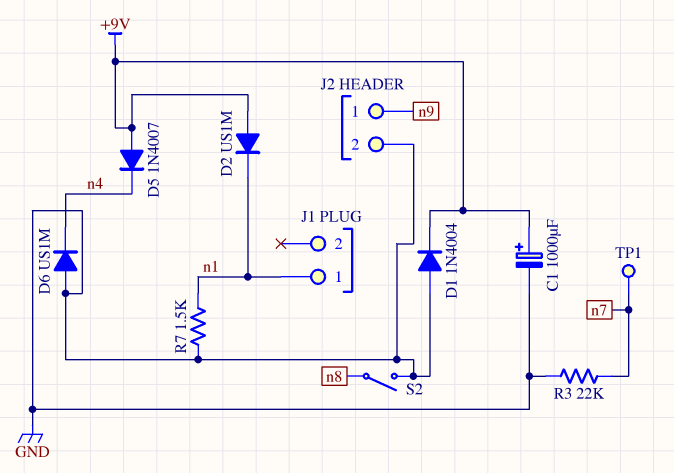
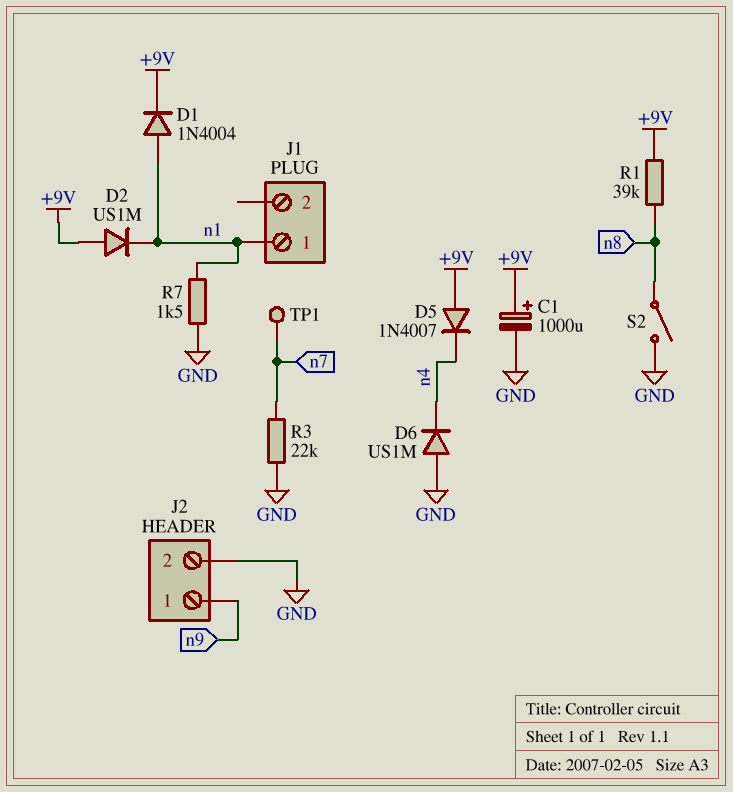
D1: diode 1N4004 (A GND, K +9V) -> diode 1N4004 (A n1, K +9V)
R1: none -> 39k (+9V, n8)

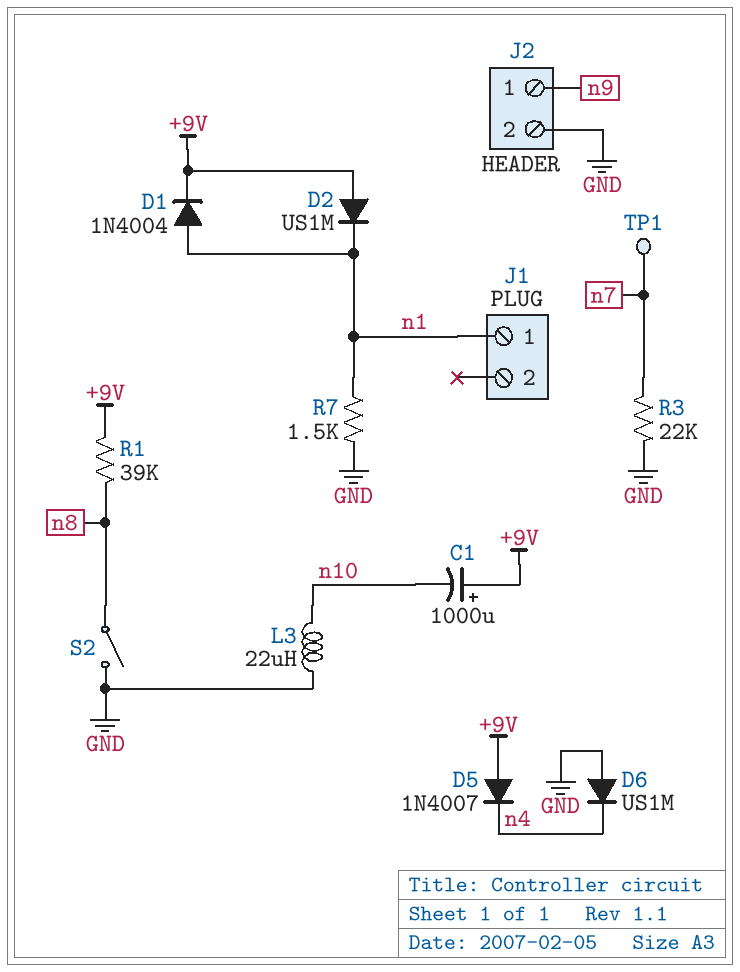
C1: 1000uF (plus +9V, minus GND) -> 1000uF (plus +9V, minus n10)
L3: none -> 22uH (GND, n10)

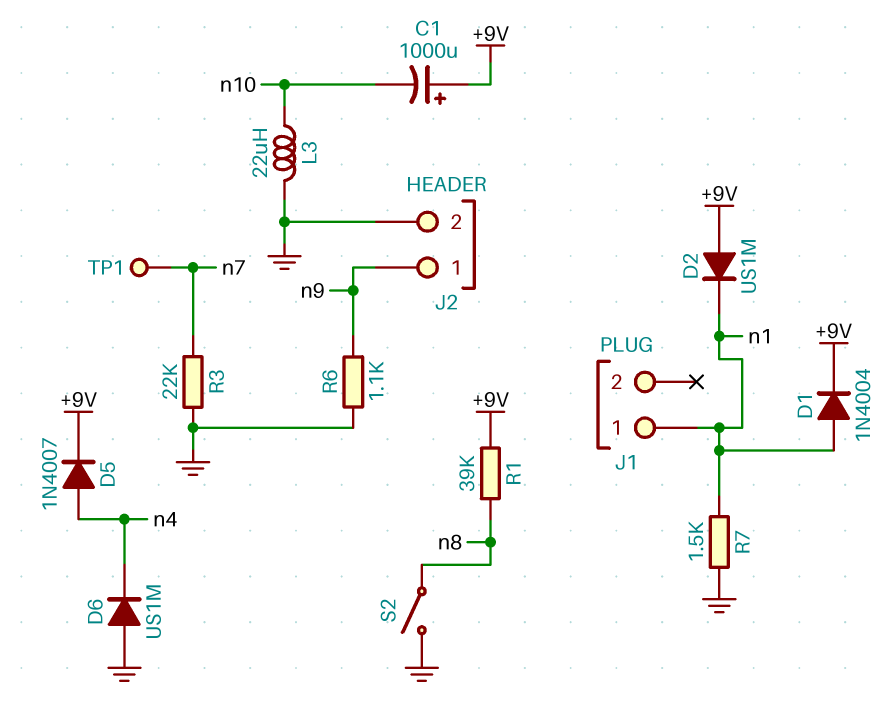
D5: diode 1N4007 (A +9V, K n4) -> diode 1N4007 (A n4, K +9V)
R6: none -> 1.1k (GND, n9)

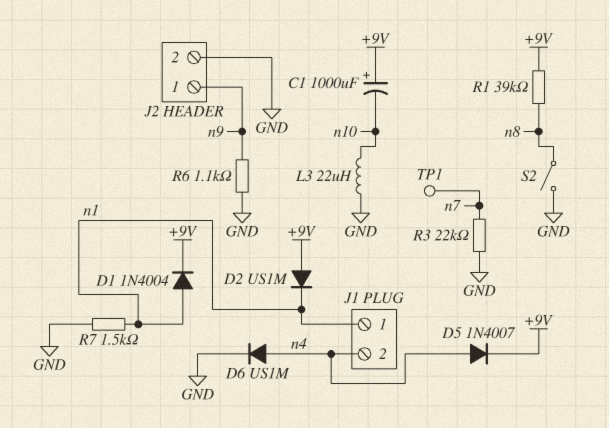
D6: diode US1M (A GND, K n4) -> diode US1M (A n4, K GND)
J1 pin 2: none -> n4

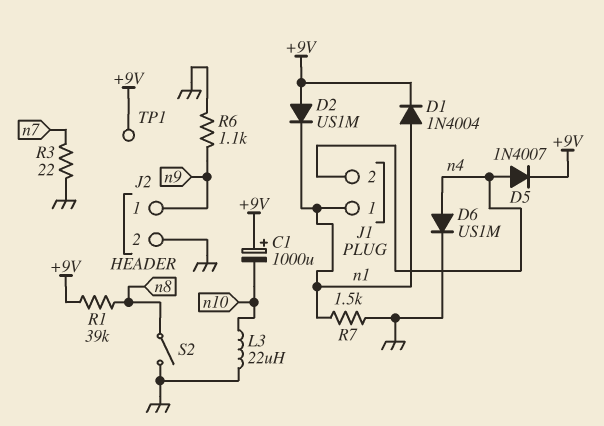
R3: 22k (GND, n7) -> 22 (GND, n7)
TP1: test point (n7) -> test point (+9V)

